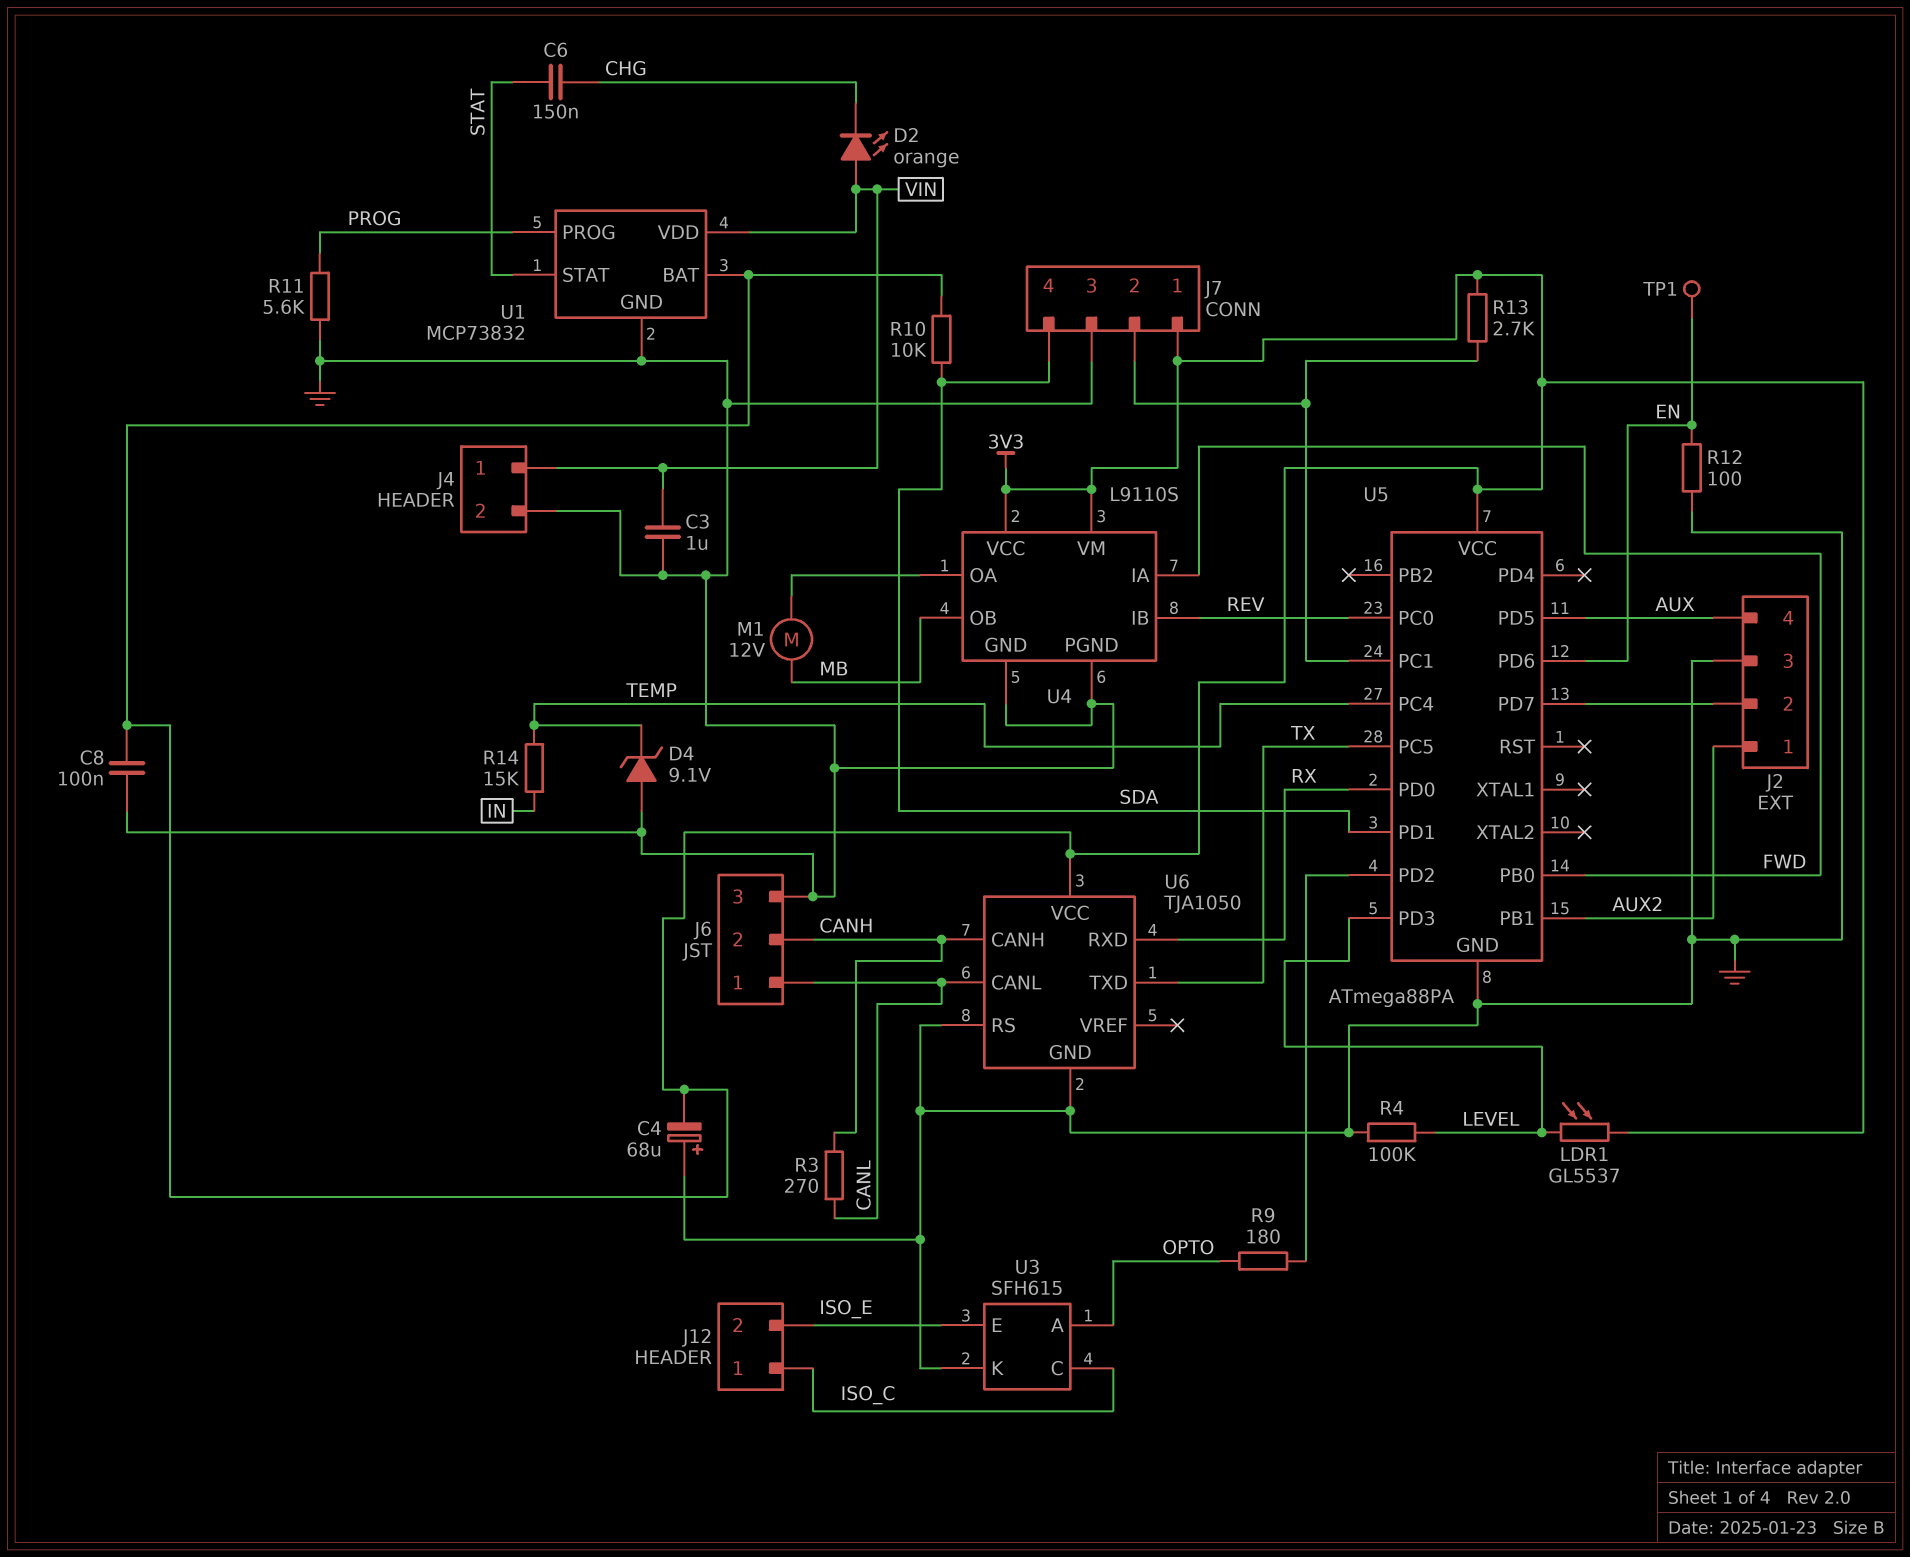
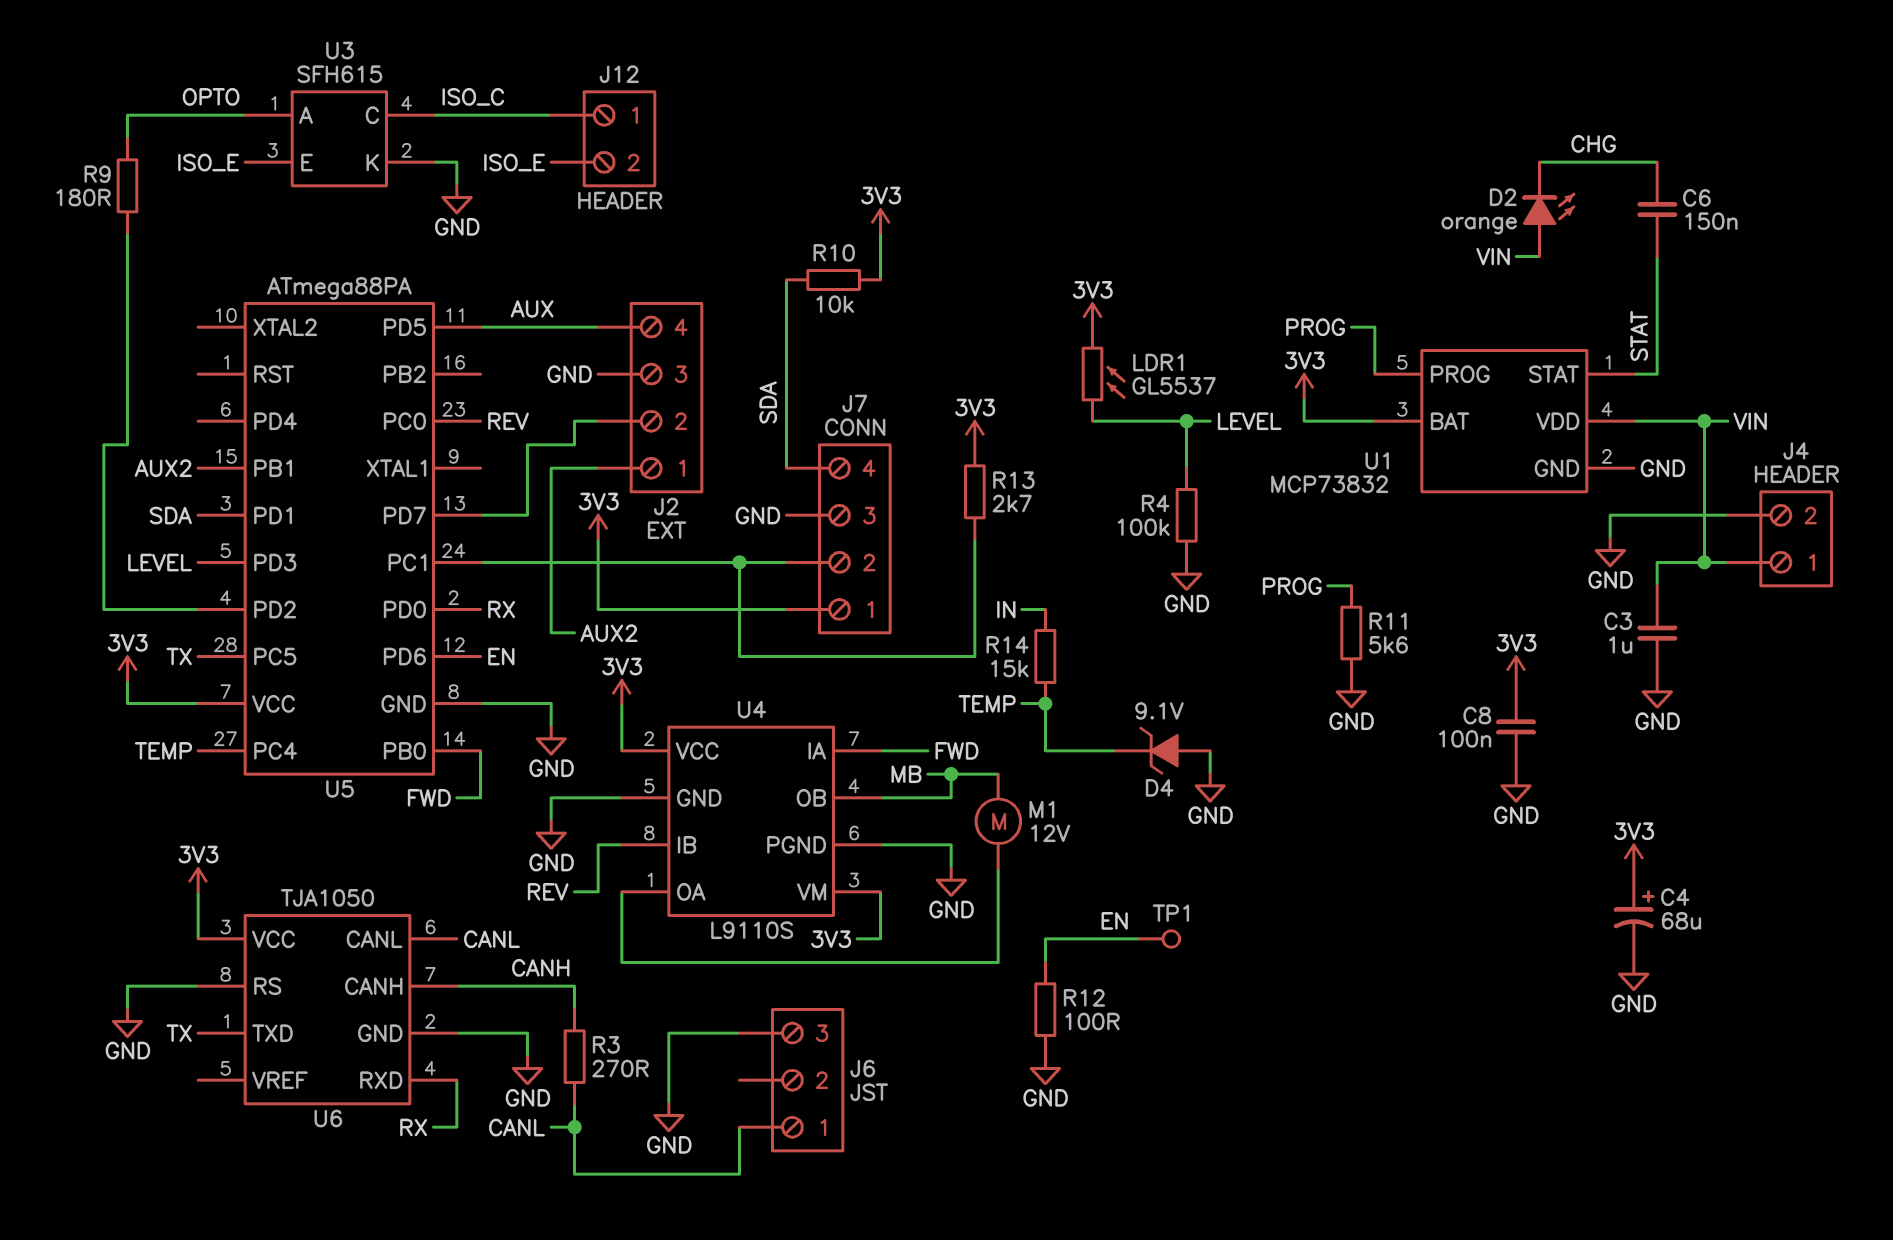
C4: 68uF (plus GND, minus 3V3) -> 68uF (plus 3V3, minus GND)
J6 pin 2: CANH -> none

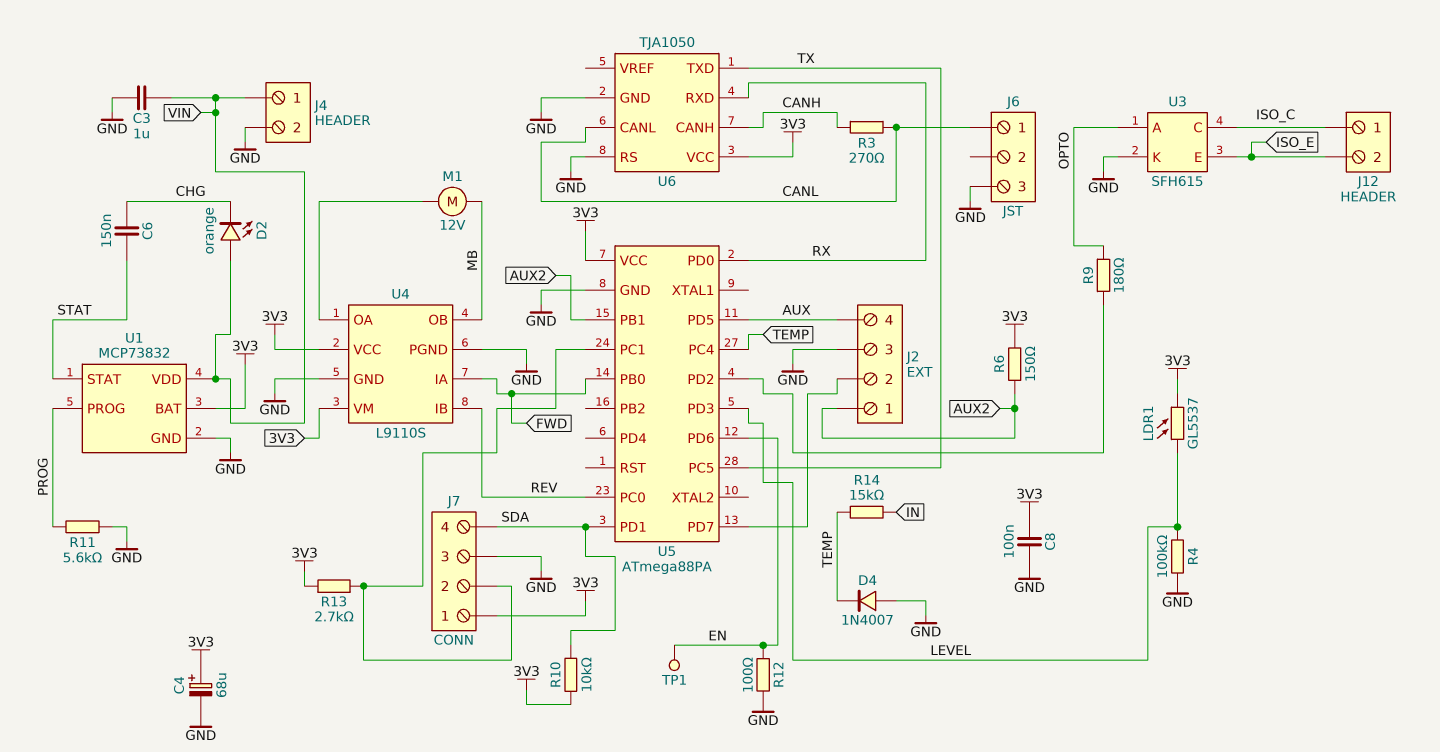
D4: zener 9.1V (A GND, K TEMP) -> diode 1N4007 (A GND, K TEMP)
R6: none -> 150 (3V3, AUX2)

